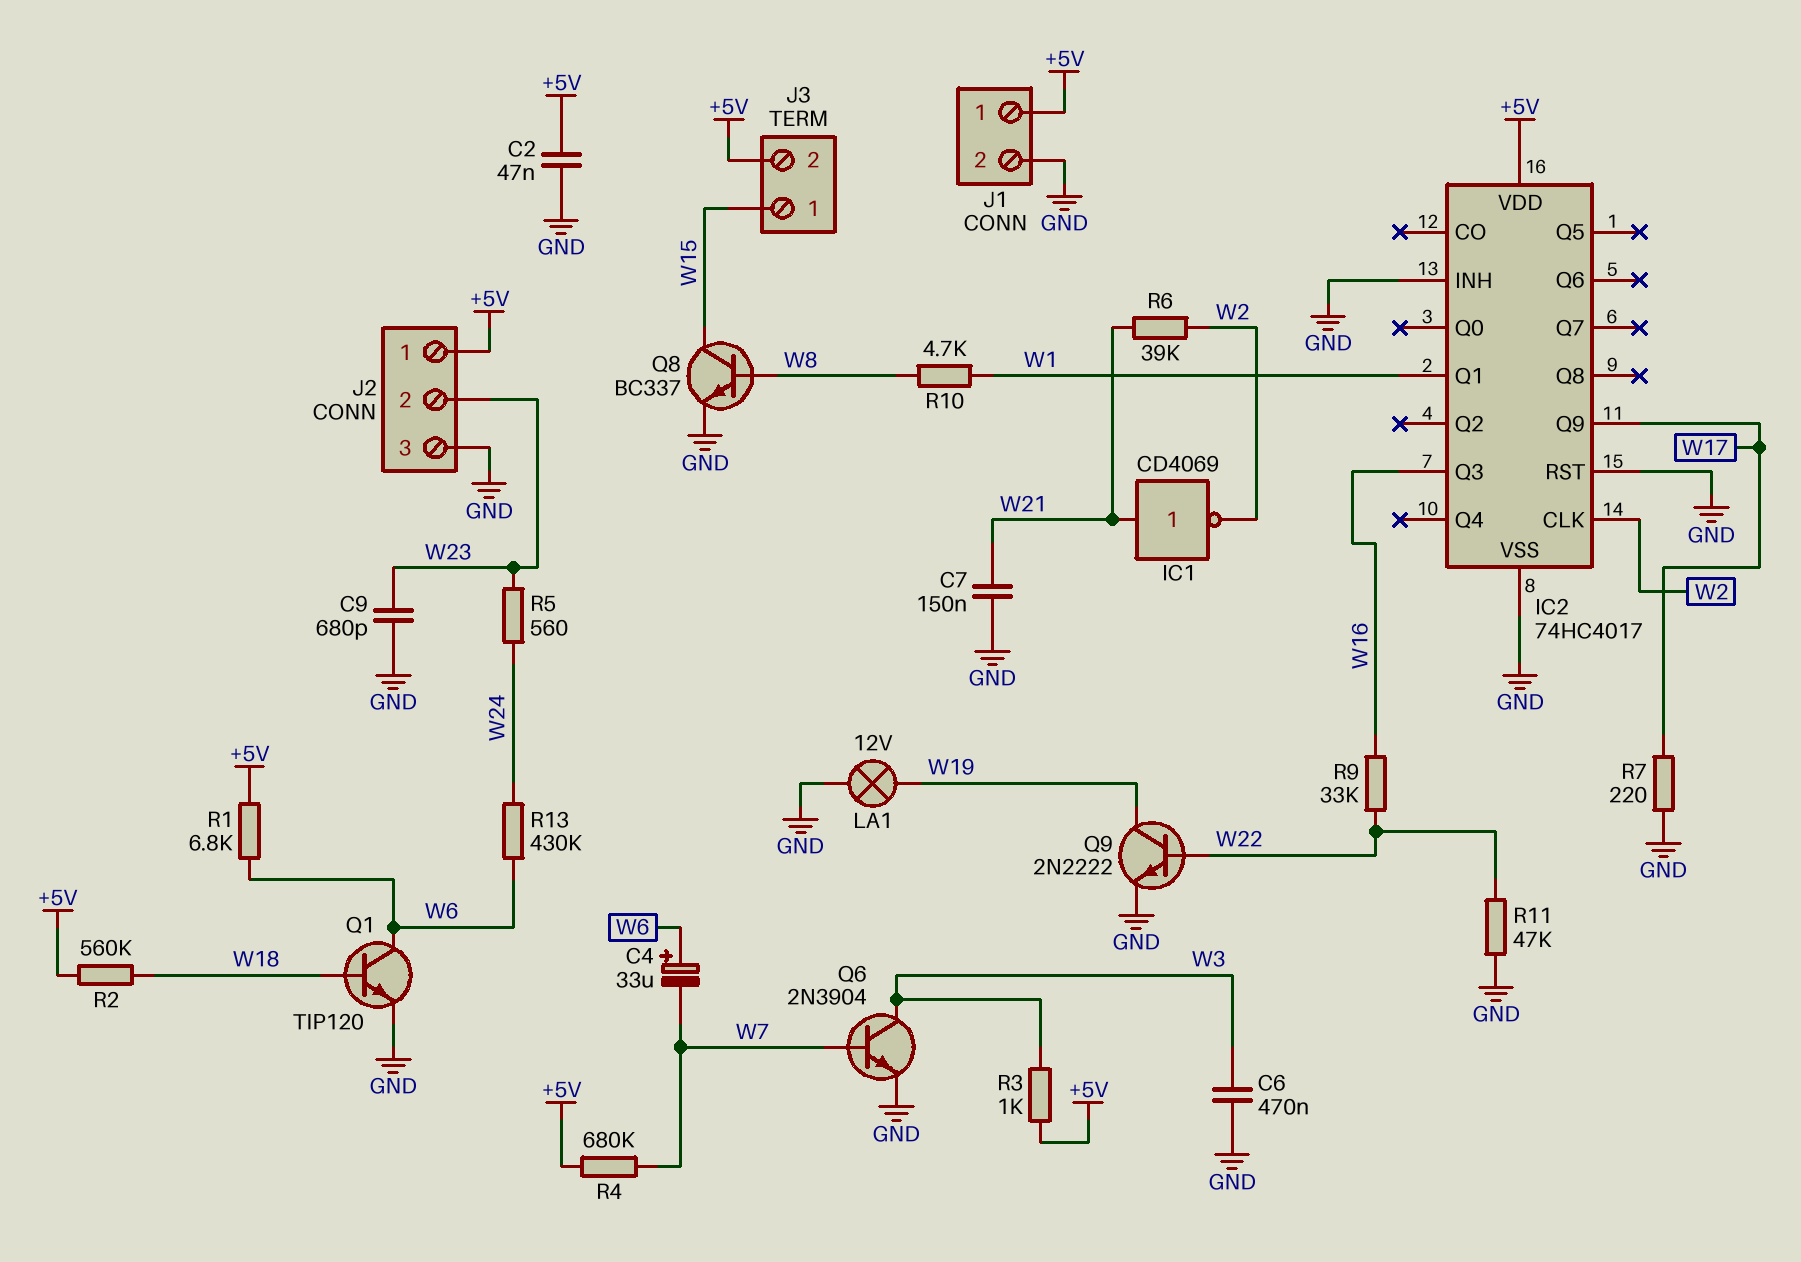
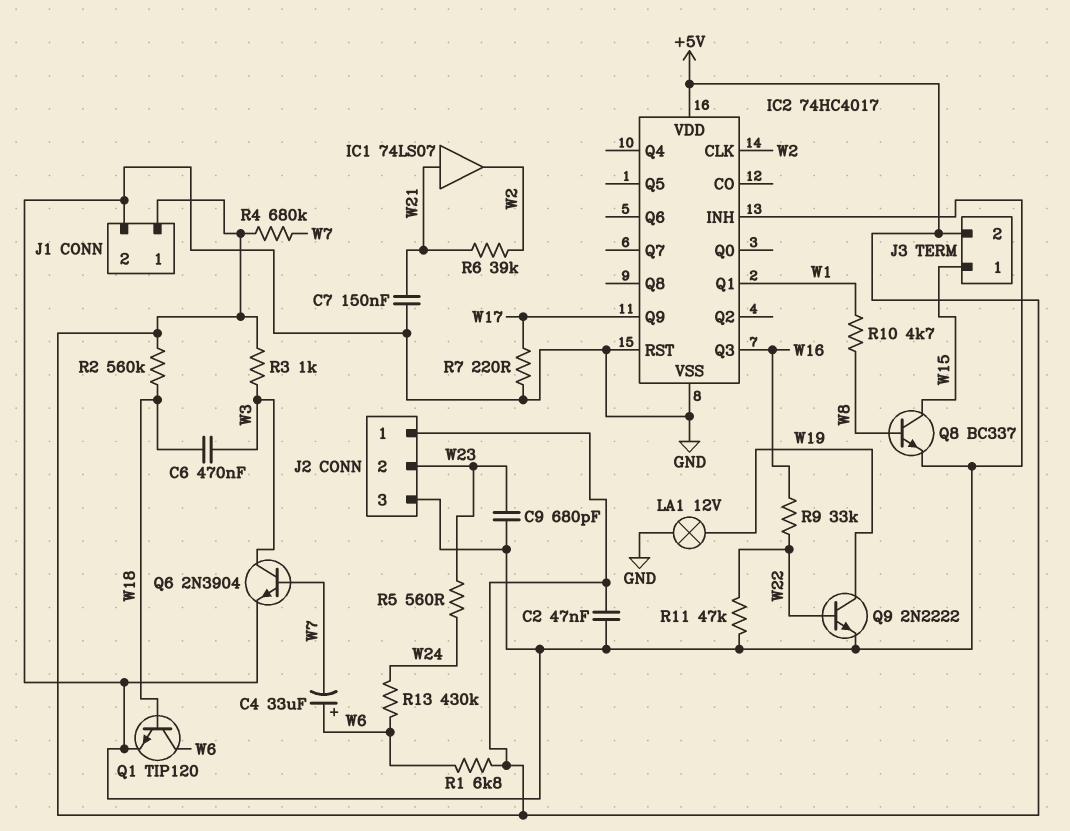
C6: 470nF (GND, W3) -> 470nF (W3, W18)
IC1: NOT CD4069 (in W21, out W2) -> buffer 74LS07 (in W21, out W2)

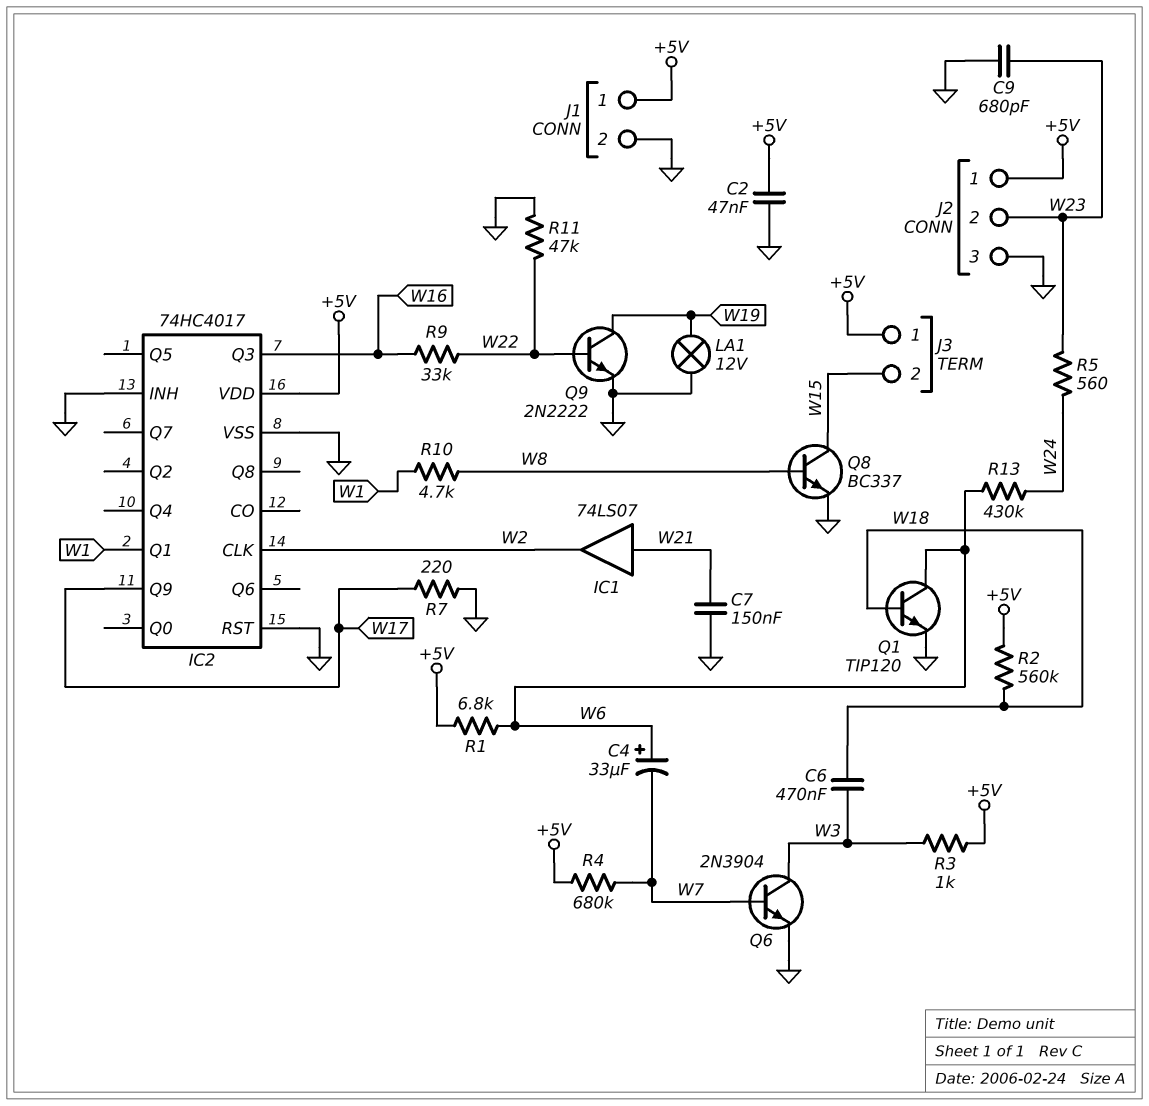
J3 pin 1: W15 -> +5V
J3 pin 2: +5V -> W15
R6: 39k (W2, W21) -> none

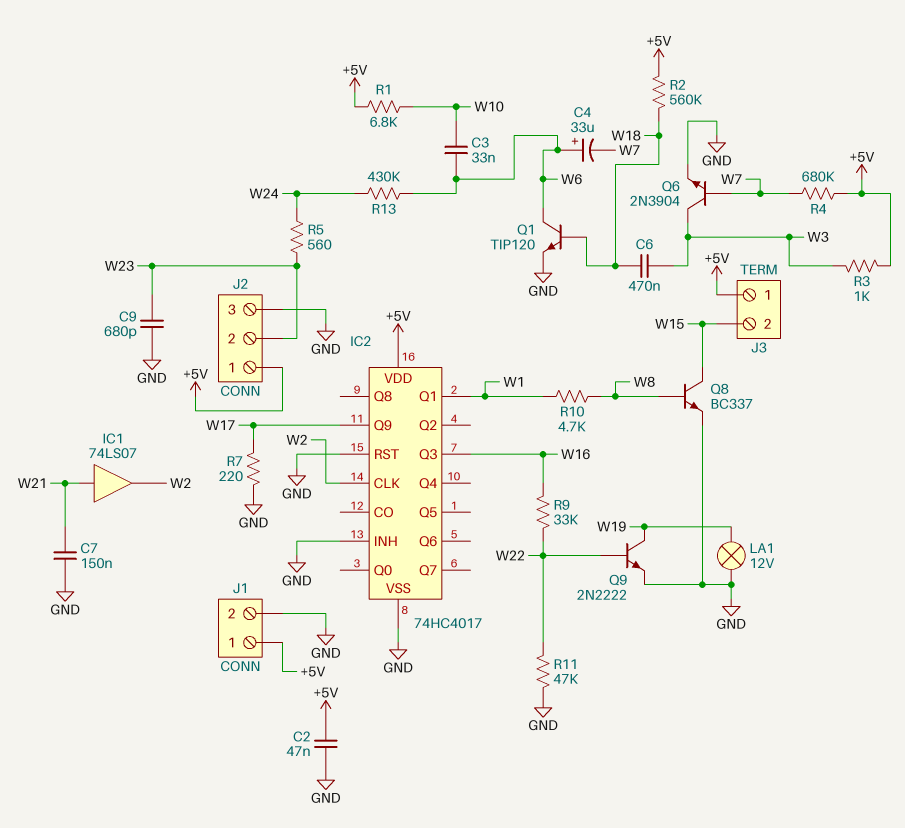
C3: none -> 33nF (W6, W10)
R1: 6.8k (+5V, W6) -> 6.8k (+5V, W10)

